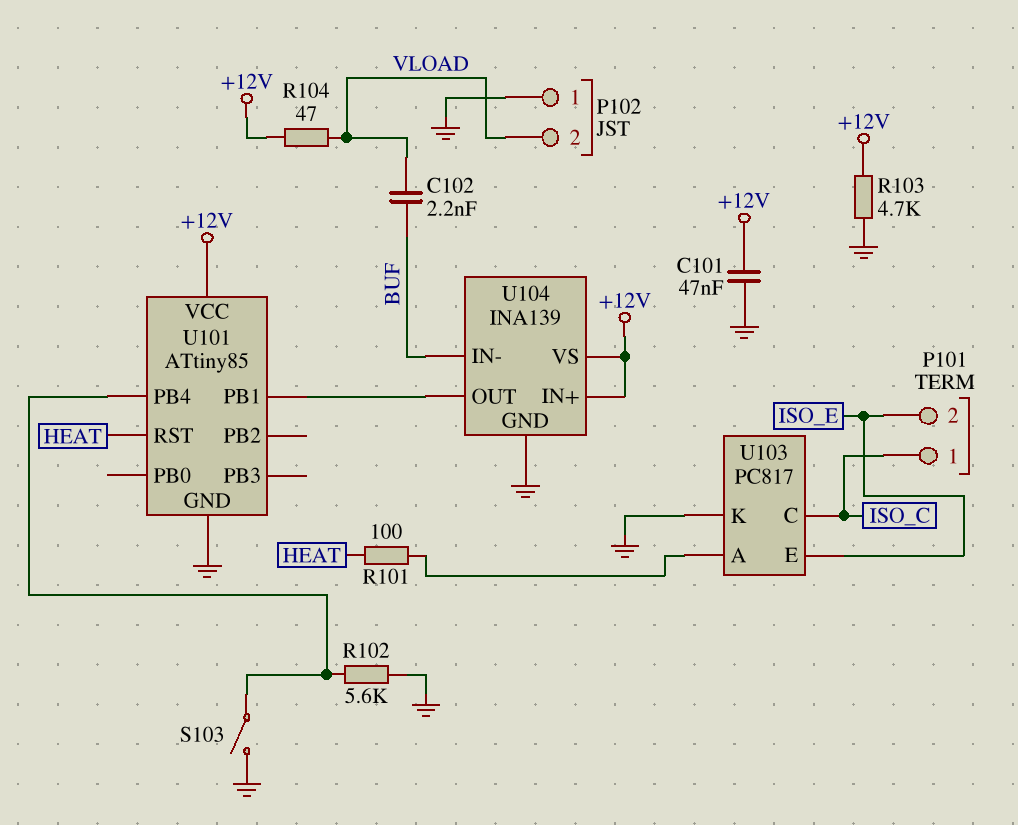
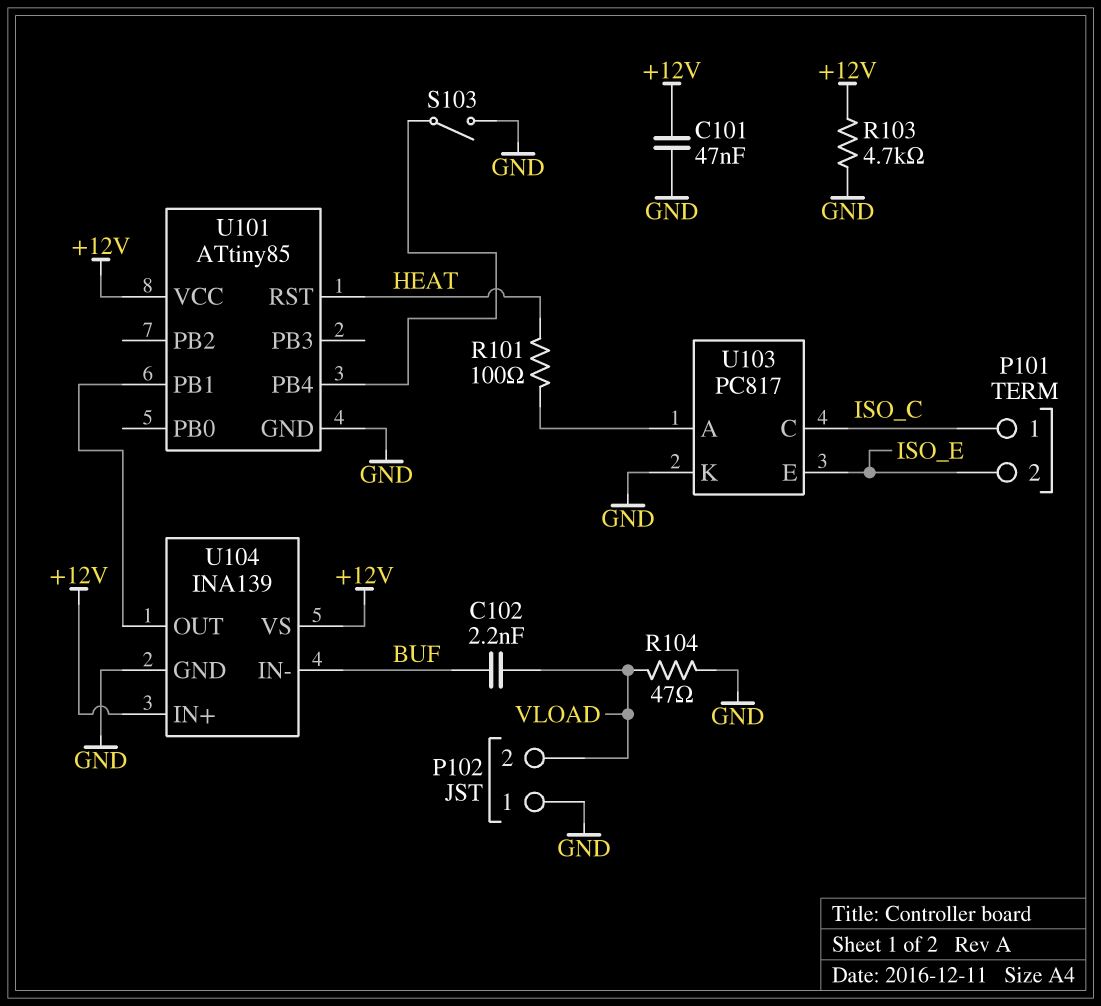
R102: 5.6k (GND, U101/PB4) -> none
R104: 47 (+12V, VLOAD) -> 47 (GND, VLOAD)

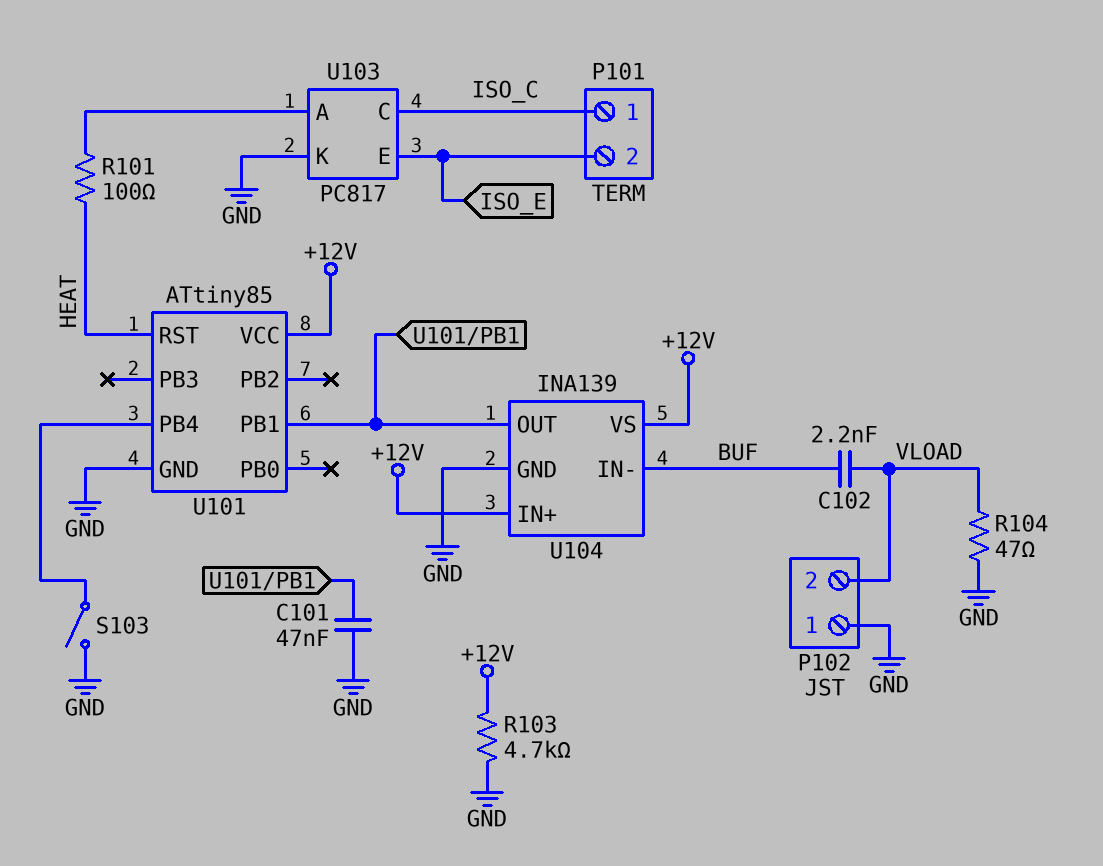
C101: 47nF (+12V, GND) -> 47nF (GND, U101/PB1)

